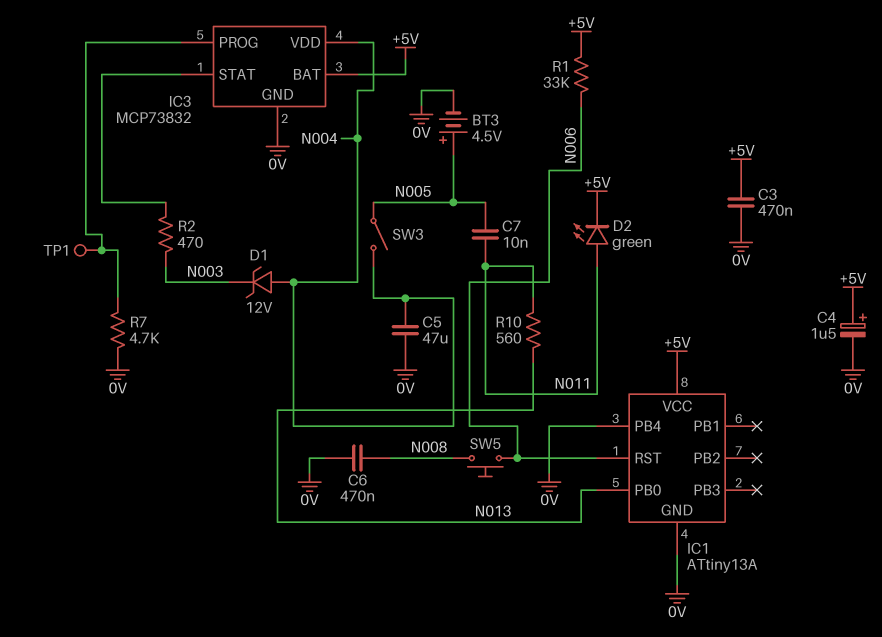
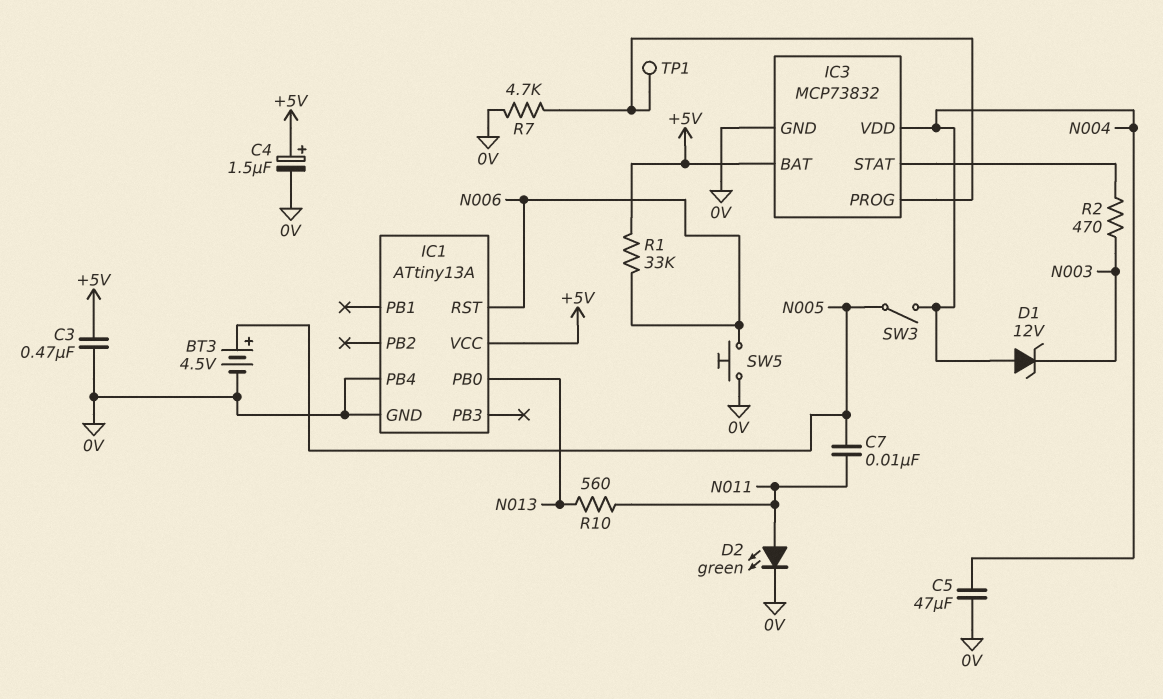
C6: 470nF (0V, N008) -> none
D2: LED green (A N011, K +5V) -> LED green (A N011, K 0V)
SW5: button (N006, N008) -> button (0V, N006)

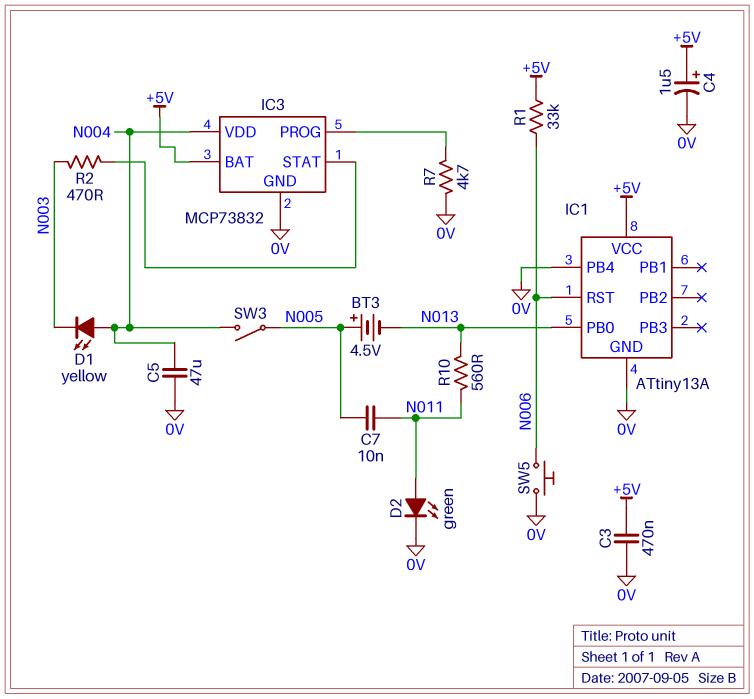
BT3: 4.5V (plus N005, minus 0V) -> 4.5V (plus N005, minus N013)
D1: zener 12V (A N004, K N003) -> LED yellow (A N004, K N003)
TP1: test point (IC3/PROG) -> none

